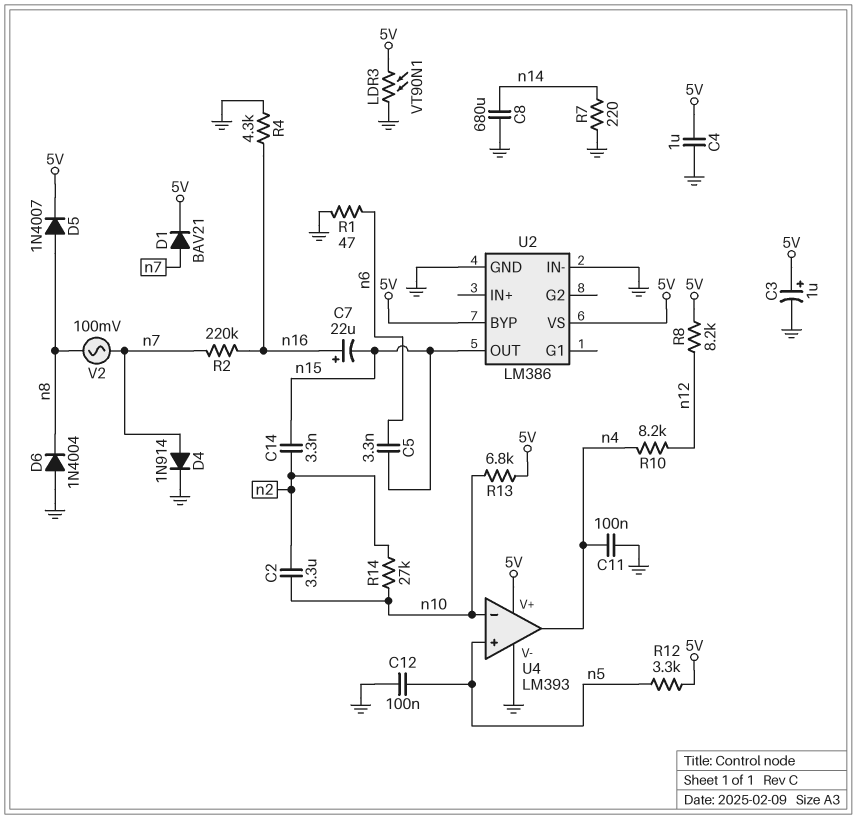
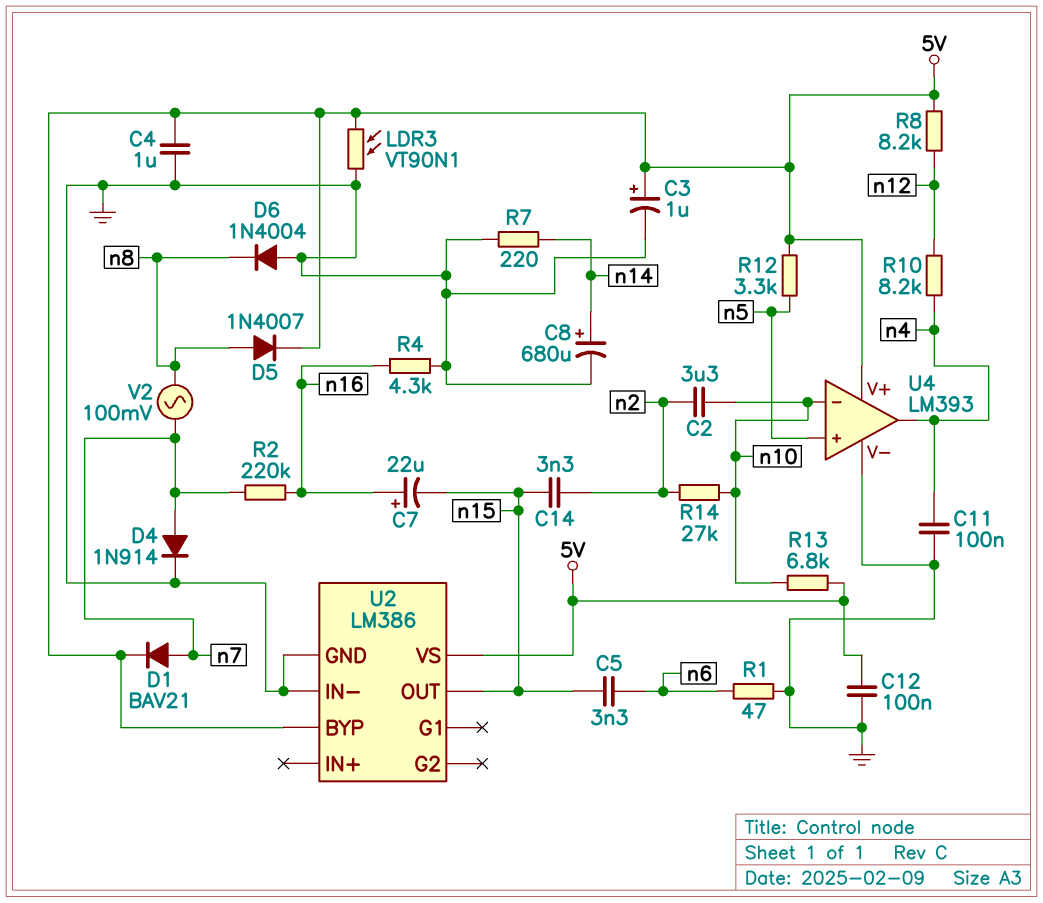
C8: 680uF (GND, n14) -> 680uF (plus n14, minus GND)
C12: 100nF (GND, n5) -> 100nF (5V, GND)

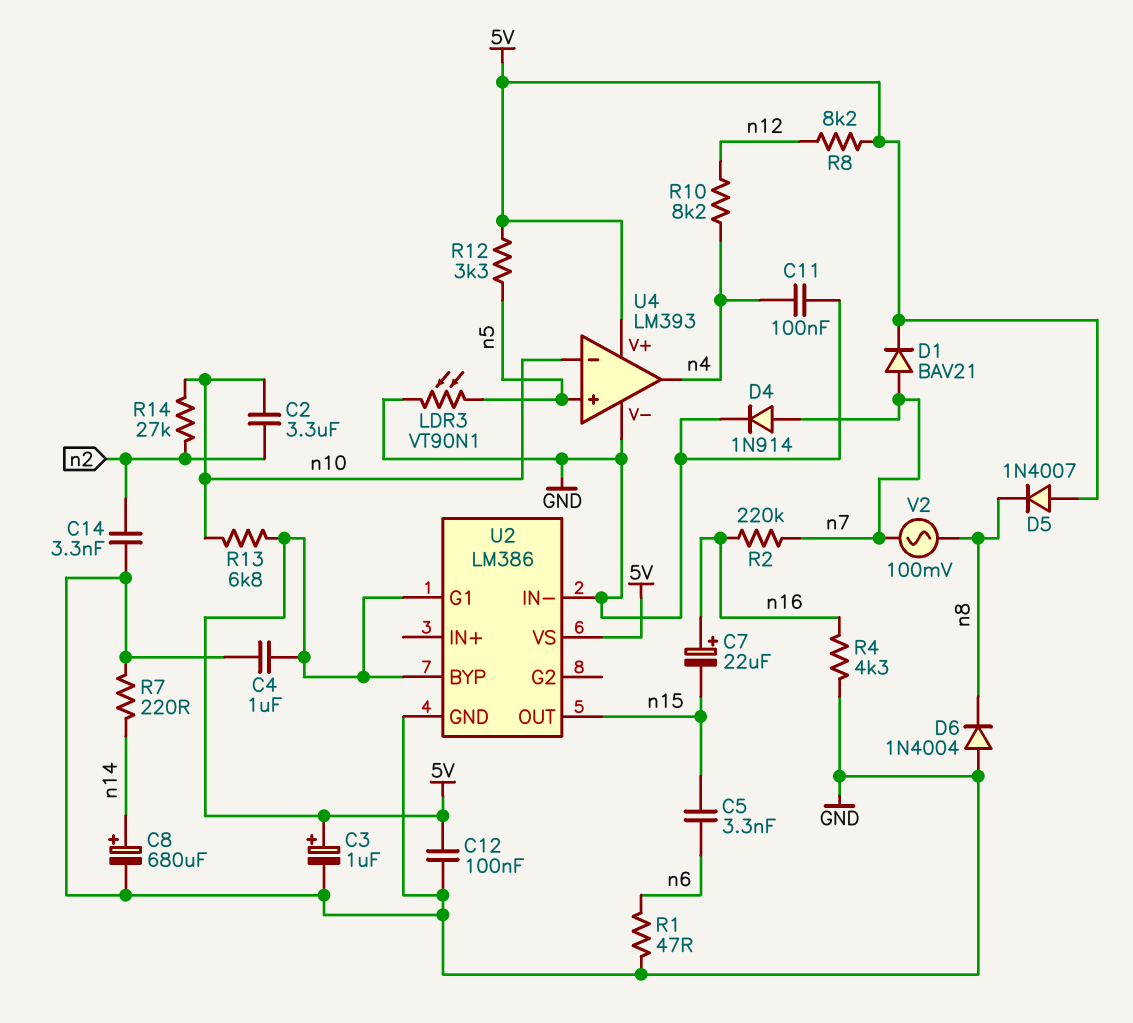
C14: 3.3nF (n2, n15) -> 3.3nF (GND, n2)
D5: diode 1N4007 (A n8, K 5V) -> diode 1N4007 (A 5V, K n8)
LDR3: VT90N1 (5V, GND) -> VT90N1 (GND, n5)
U2 pin G1: none -> 5V

